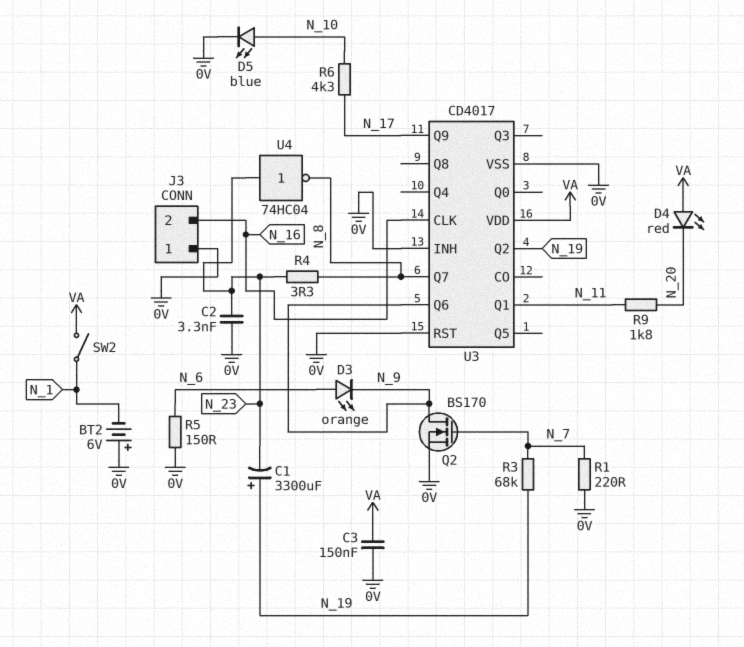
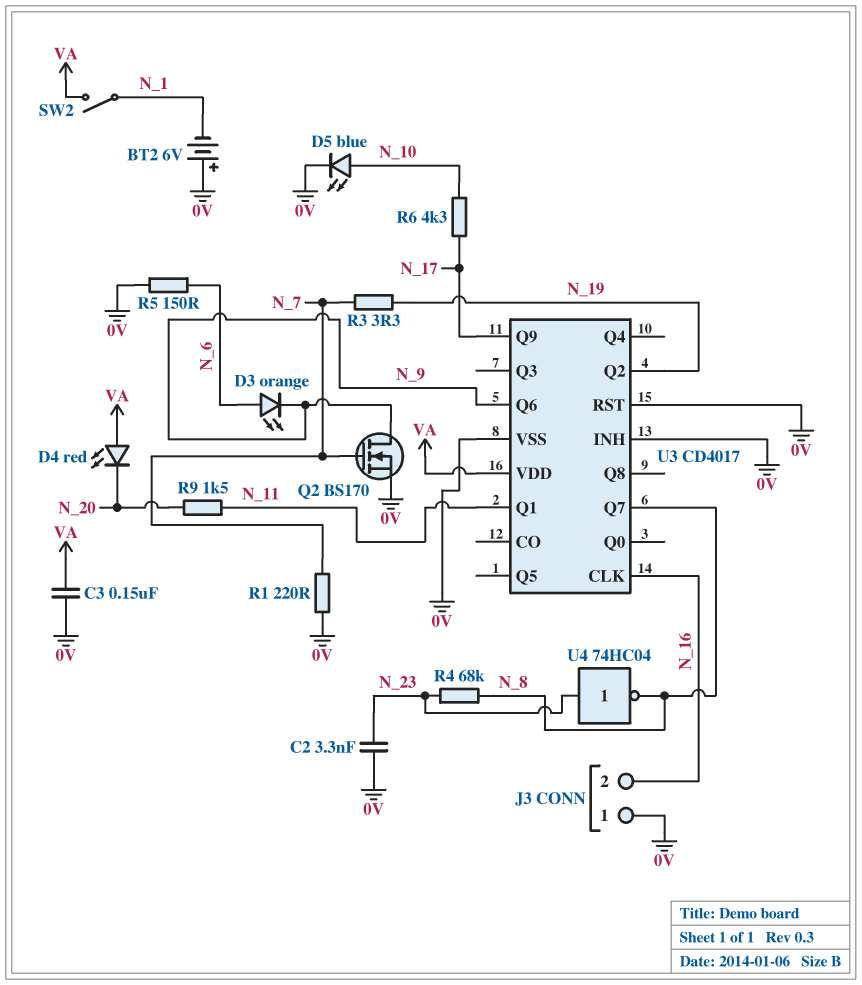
C1: 3300uF (plus N_19, minus N_23) -> none
R3: 68k (N_7, N_19) -> 3.3 (N_7, N_19)
R4: 3.3 (N_8, N_23) -> 68k (N_8, N_23)
R9: 1.8k (N_11, N_20) -> 1.5k (N_11, N_20)

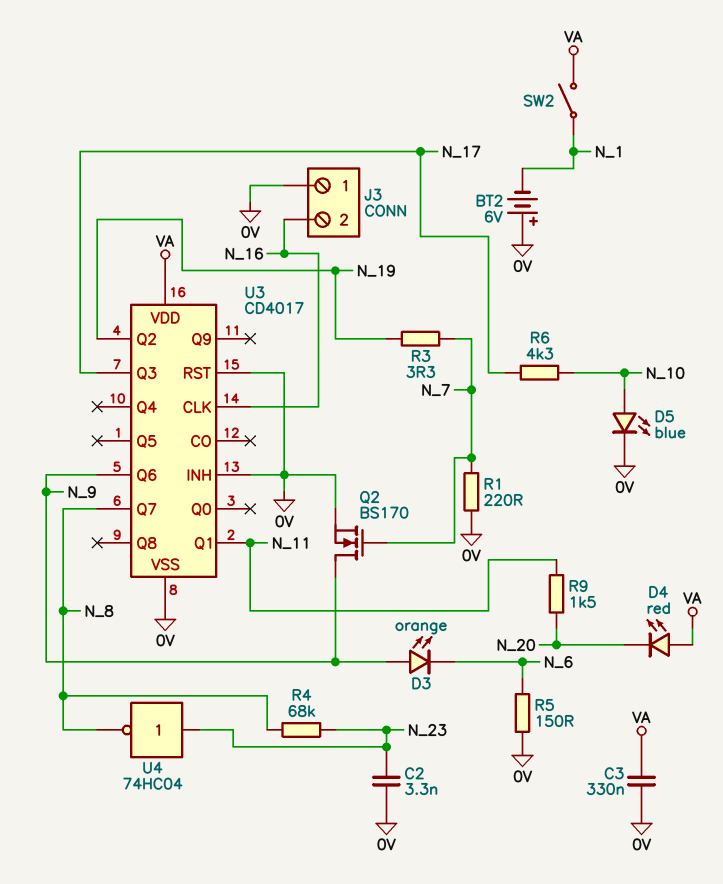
C3: 150nF (0V, VA) -> 330nF (0V, VA)
D3: LED orange (A N_6, K N_9) -> LED orange (A N_9, K N_6)
U3 pin Q3: none -> N_17
U3 pin Q9: N_17 -> none

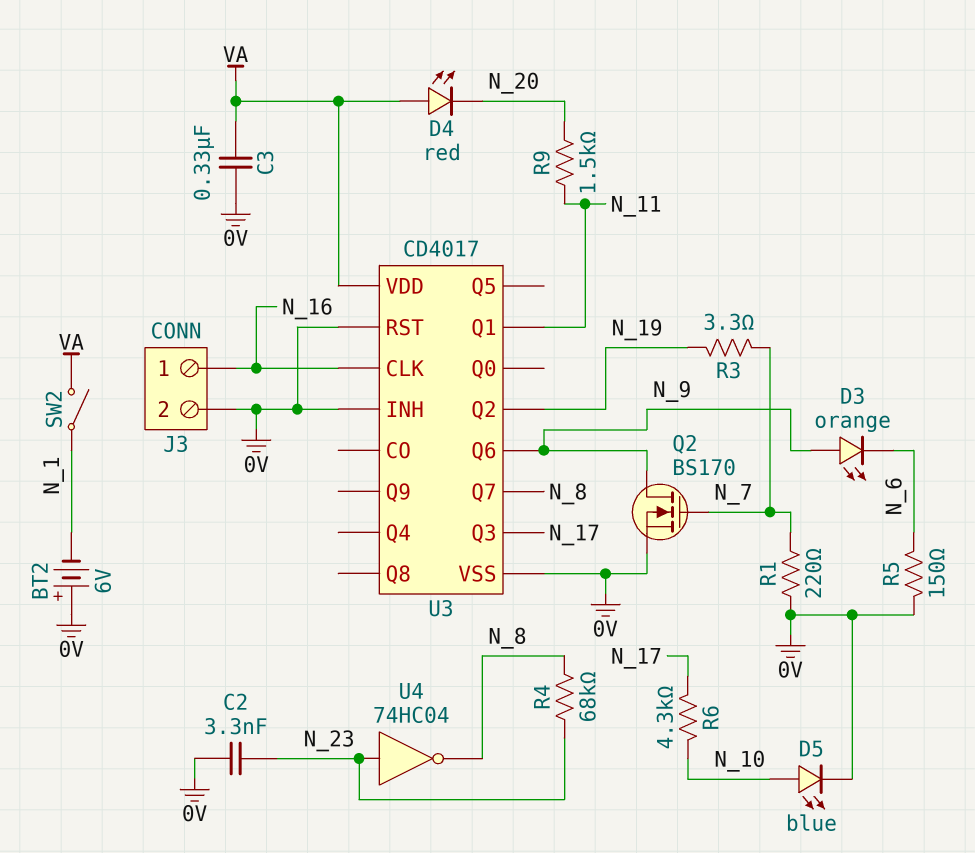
J3 pin 1: 0V -> N_16
J3 pin 2: N_16 -> 0V

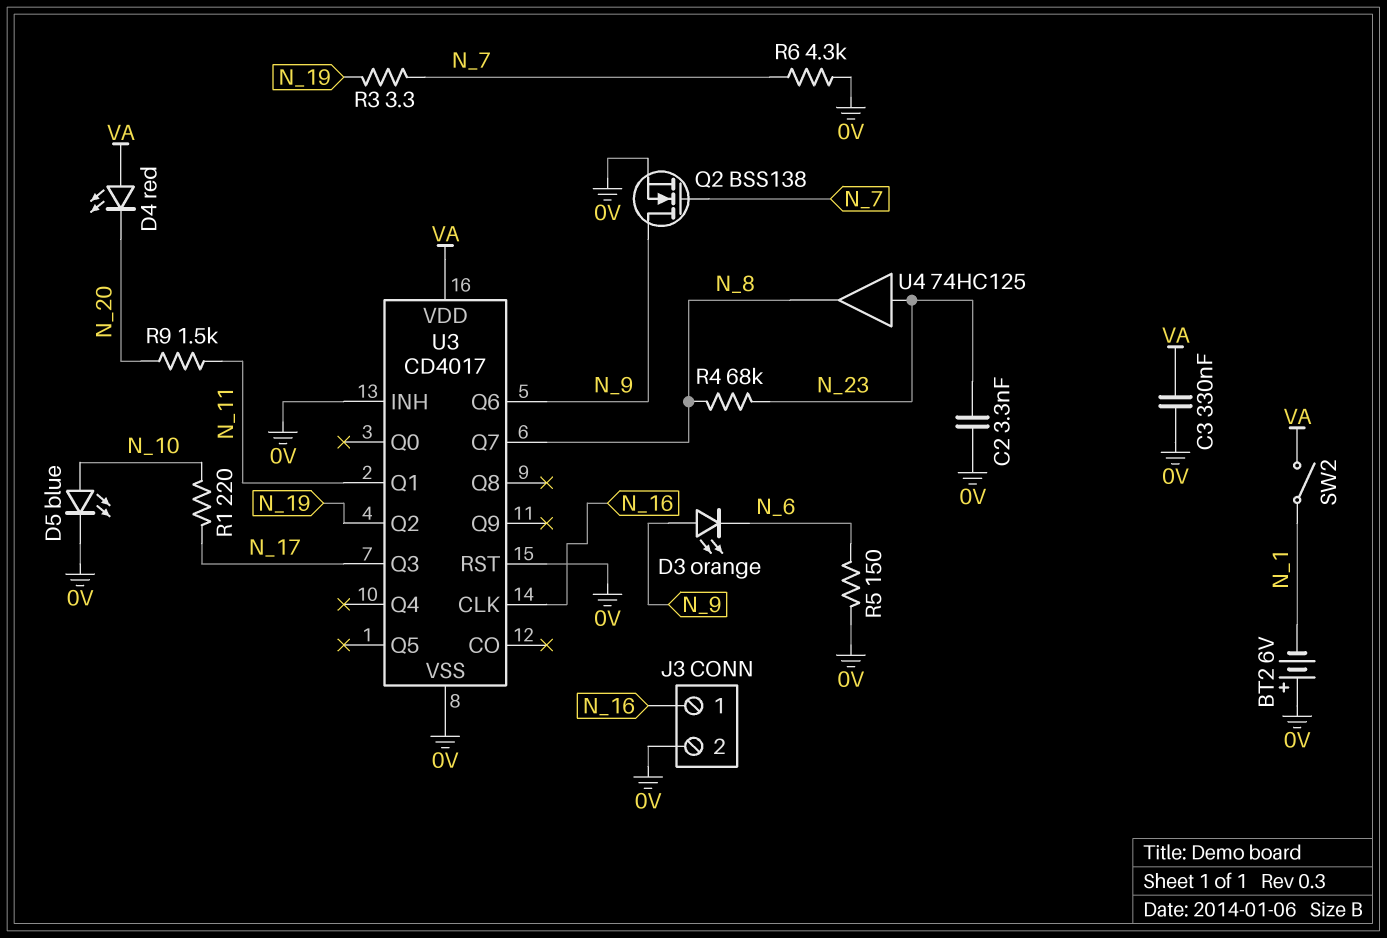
Q2: NMOS BS170 (G N_7, D N_9, S 0V) -> NMOS BSS138 (G N_7, D N_9, S 0V)
R1: 220 (0V, N_7) -> 220 (N_10, N_17)
R6: 4.3k (N_10, N_17) -> 4.3k (0V, N_7)
U4: NOT 74HC04 (in N_23, out N_8) -> buffer 74HC125 (in N_23, out N_8)

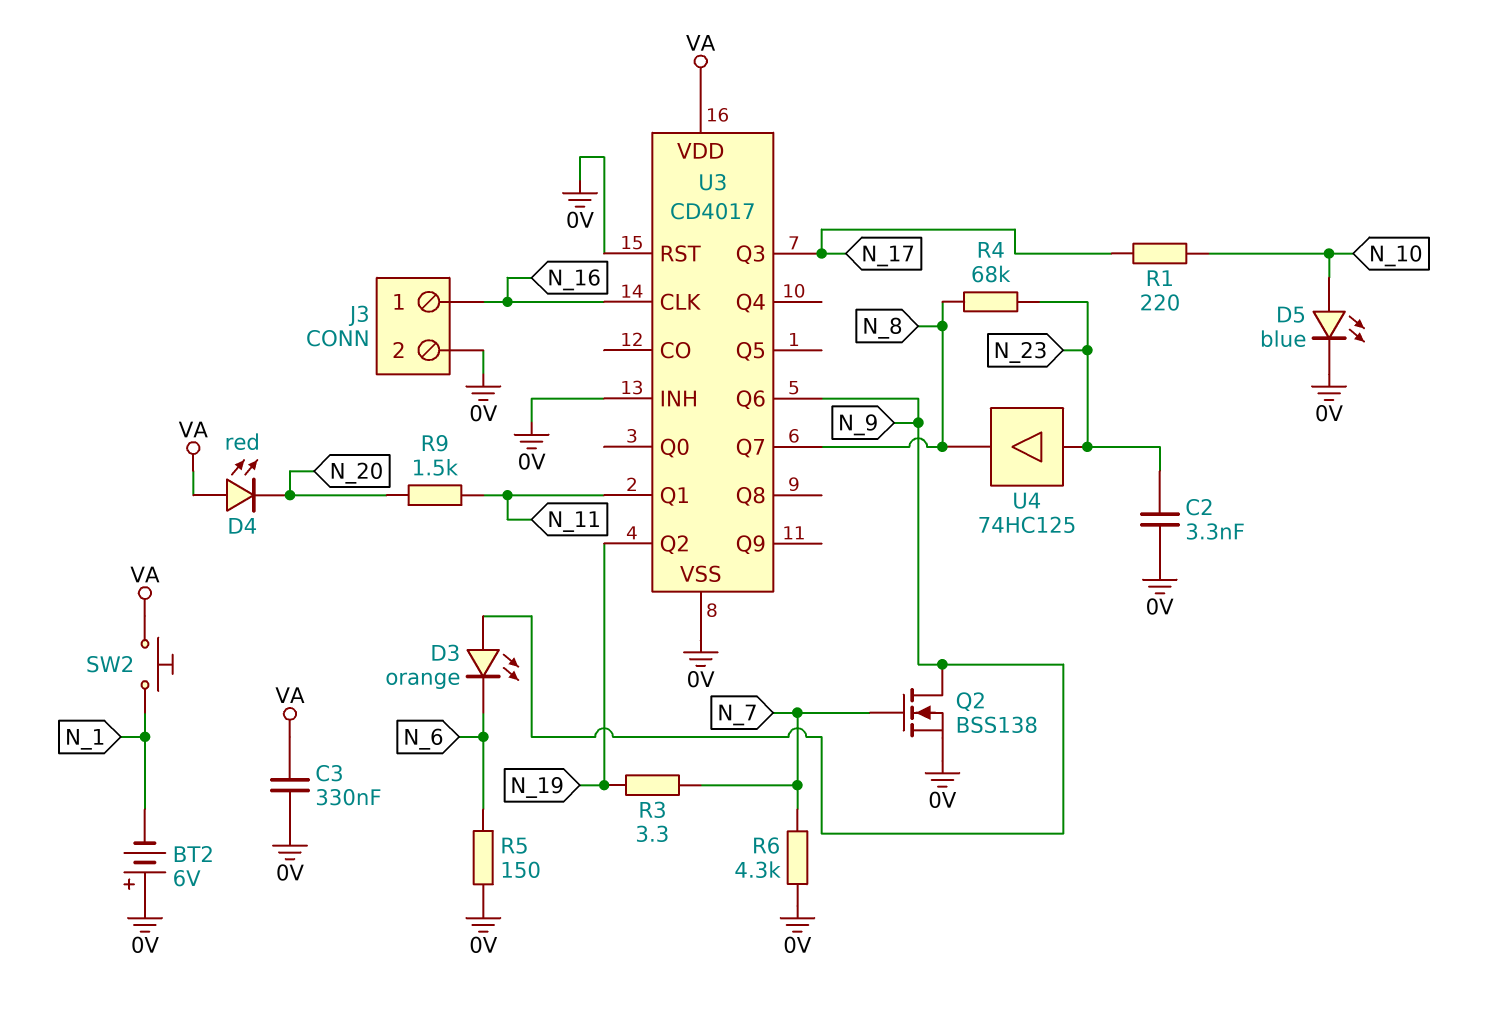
SW2: switch (N_1, VA) -> button (N_1, VA)

